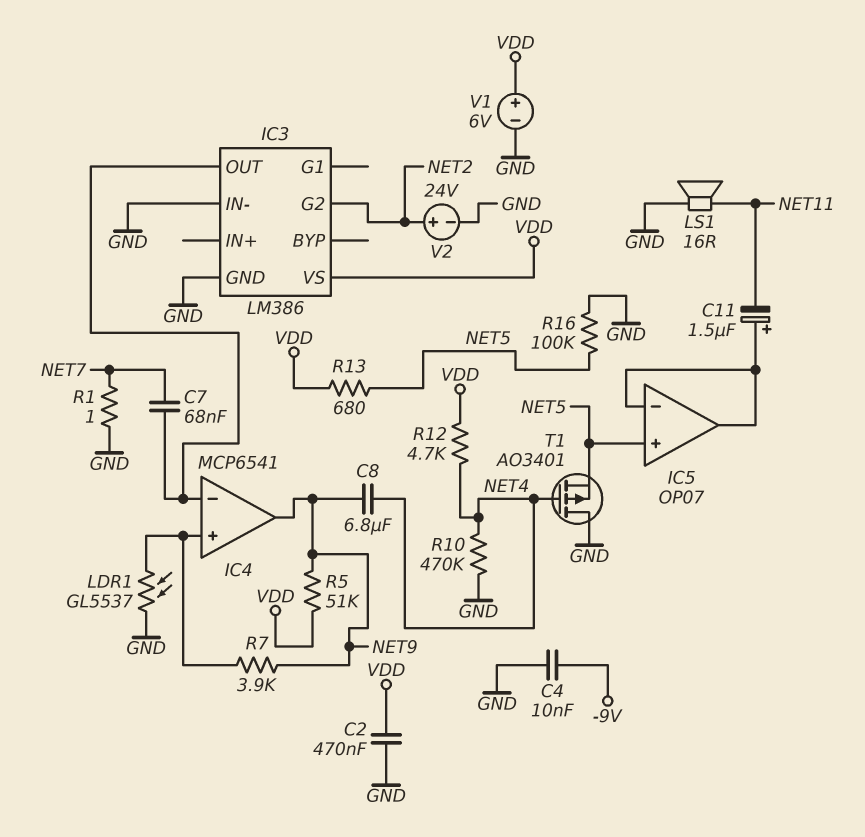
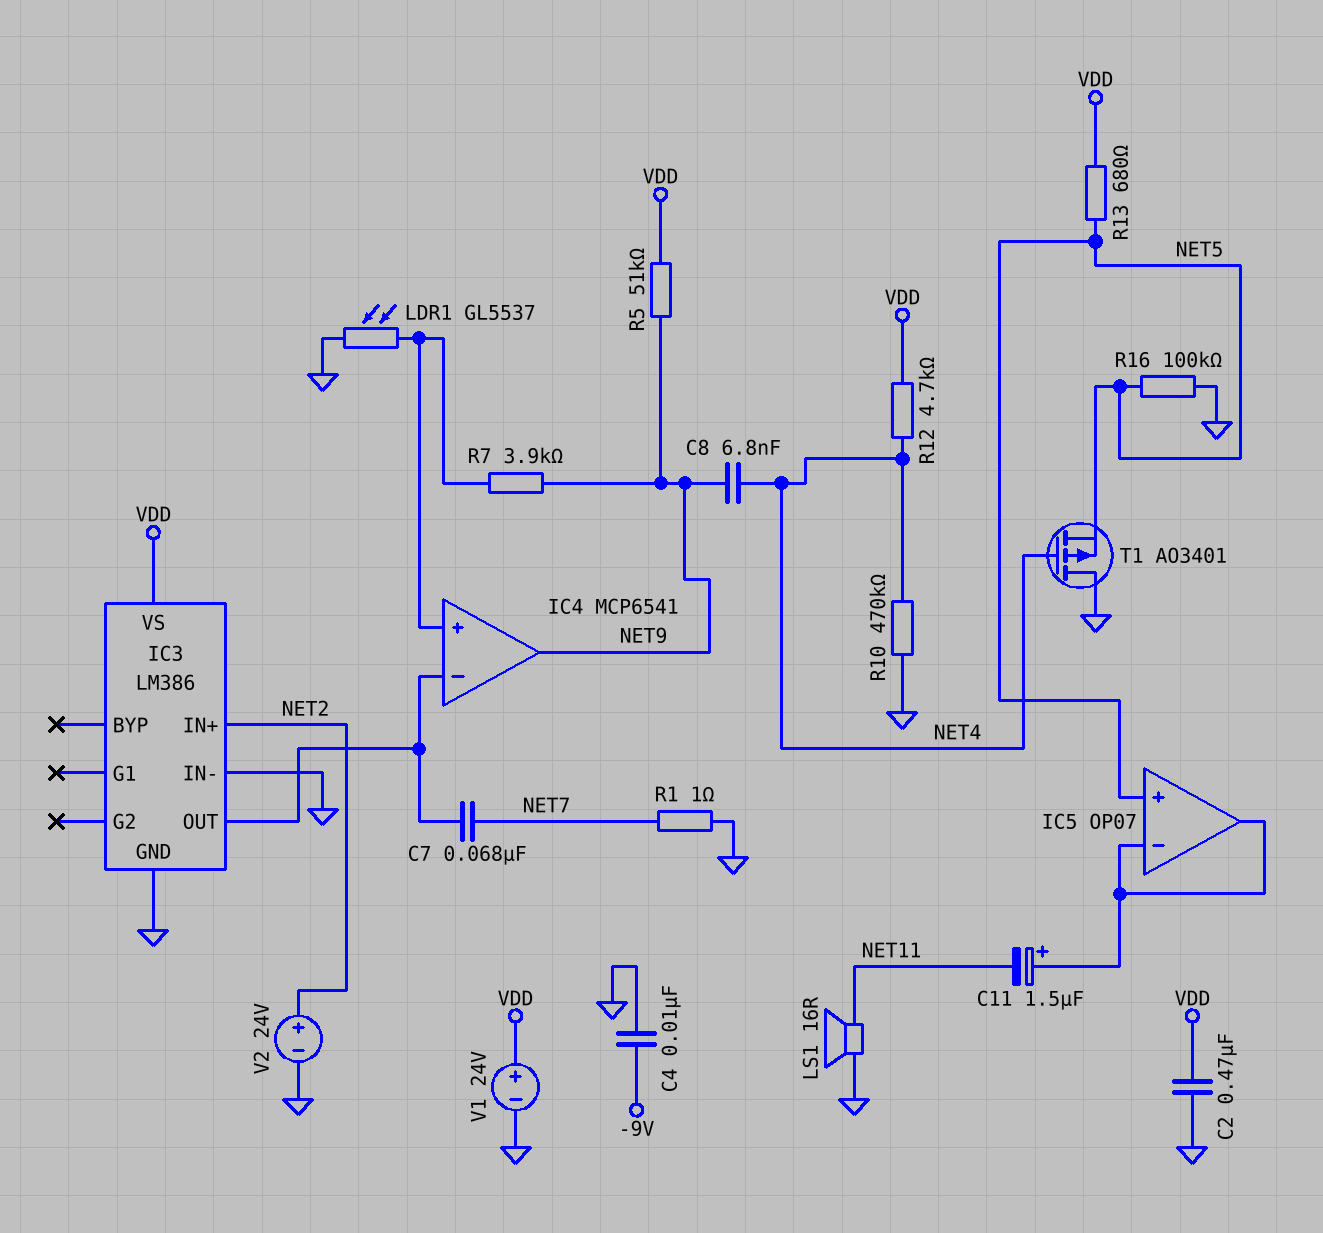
C8: 6.8uF (NET4, NET9) -> 6.8nF (NET4, NET9)
IC3 pin G2: NET2 -> none
IC3 pin IN+: none -> NET2
V1: 6V (plus VDD, minus GND) -> 24V (plus VDD, minus GND)

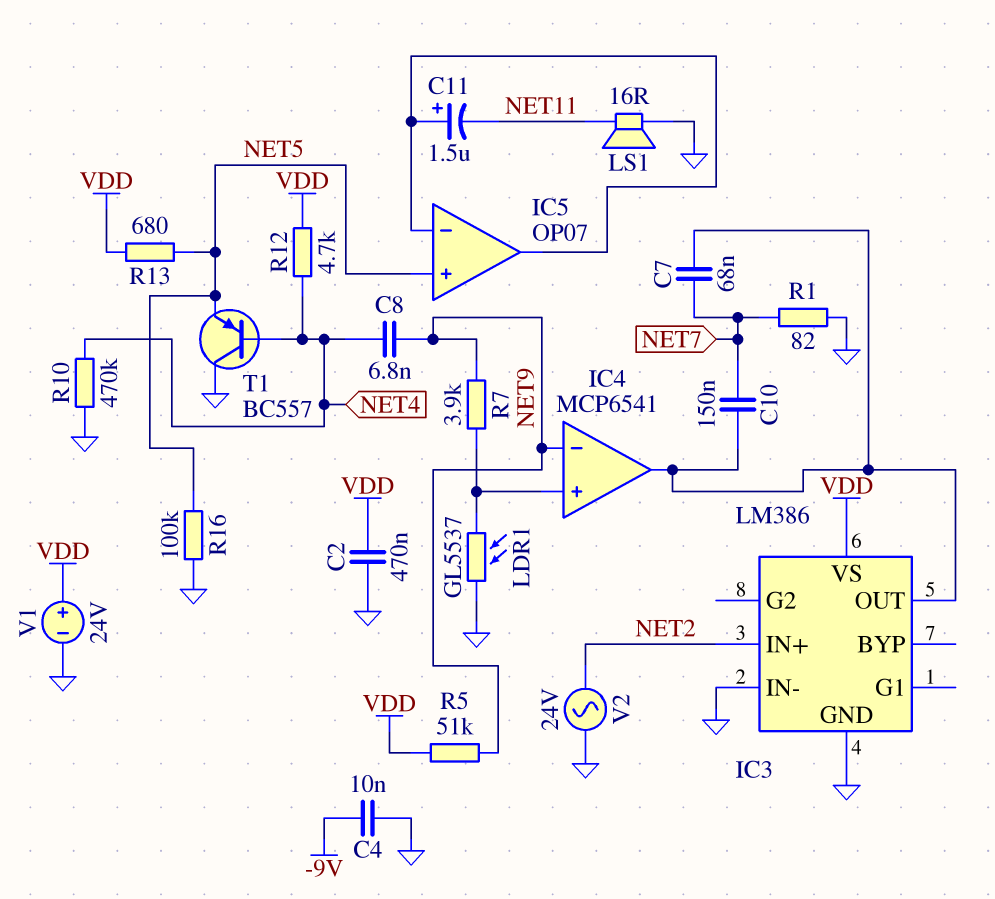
C10: none -> 150nF (IC3/OUT, NET7)
IC4 pin in-: IC3/OUT -> NET9
IC4 pin out: NET9 -> IC3/OUT
R1: 1 (GND, NET7) -> 82 (GND, NET7)
T1: PMOS AO3401 (G NET4, D GND, S NET5) -> PNP BC557 (B NET4, C GND, E NET5)
V2: 24V (plus NET2, minus GND) -> AC 24V (GND, NET2)

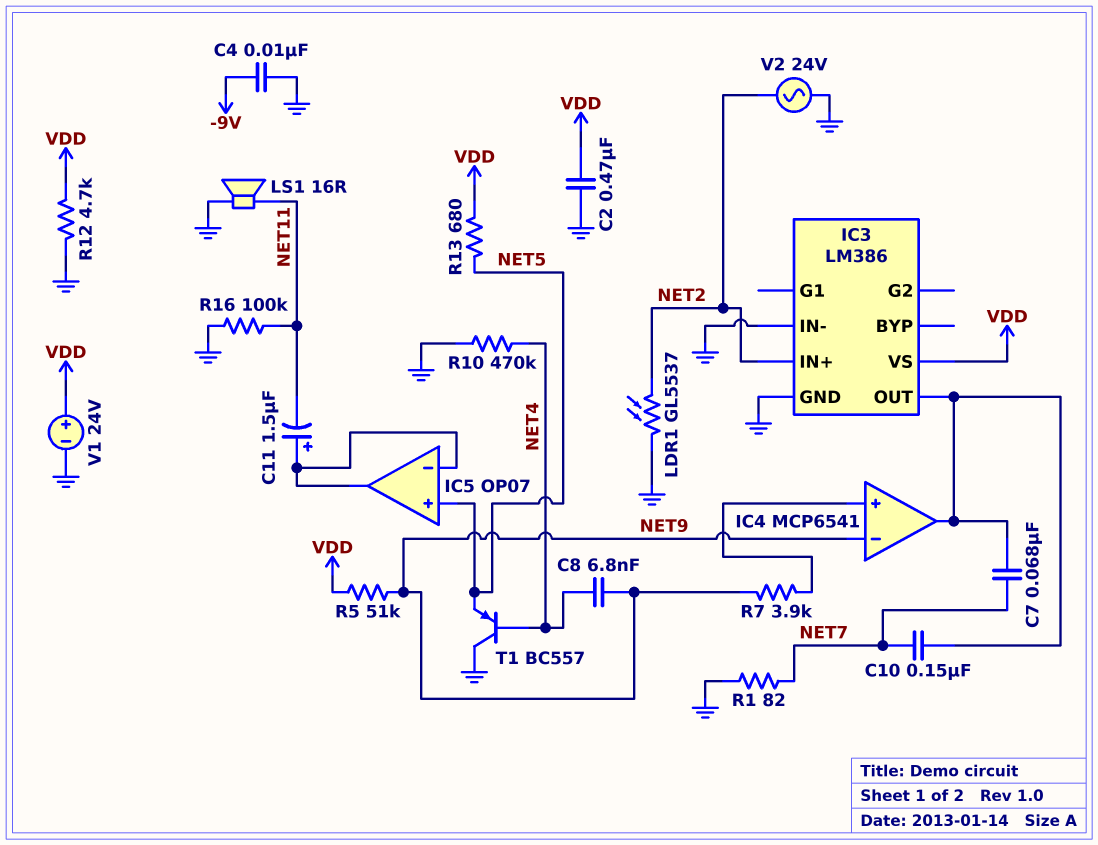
LDR1: GL5537 (GND, IC4/in+) -> GL5537 (GND, NET2)
R12: 4.7k (NET4, VDD) -> 4.7k (GND, VDD)
R16: 100k (GND, NET5) -> 100k (GND, NET11)

